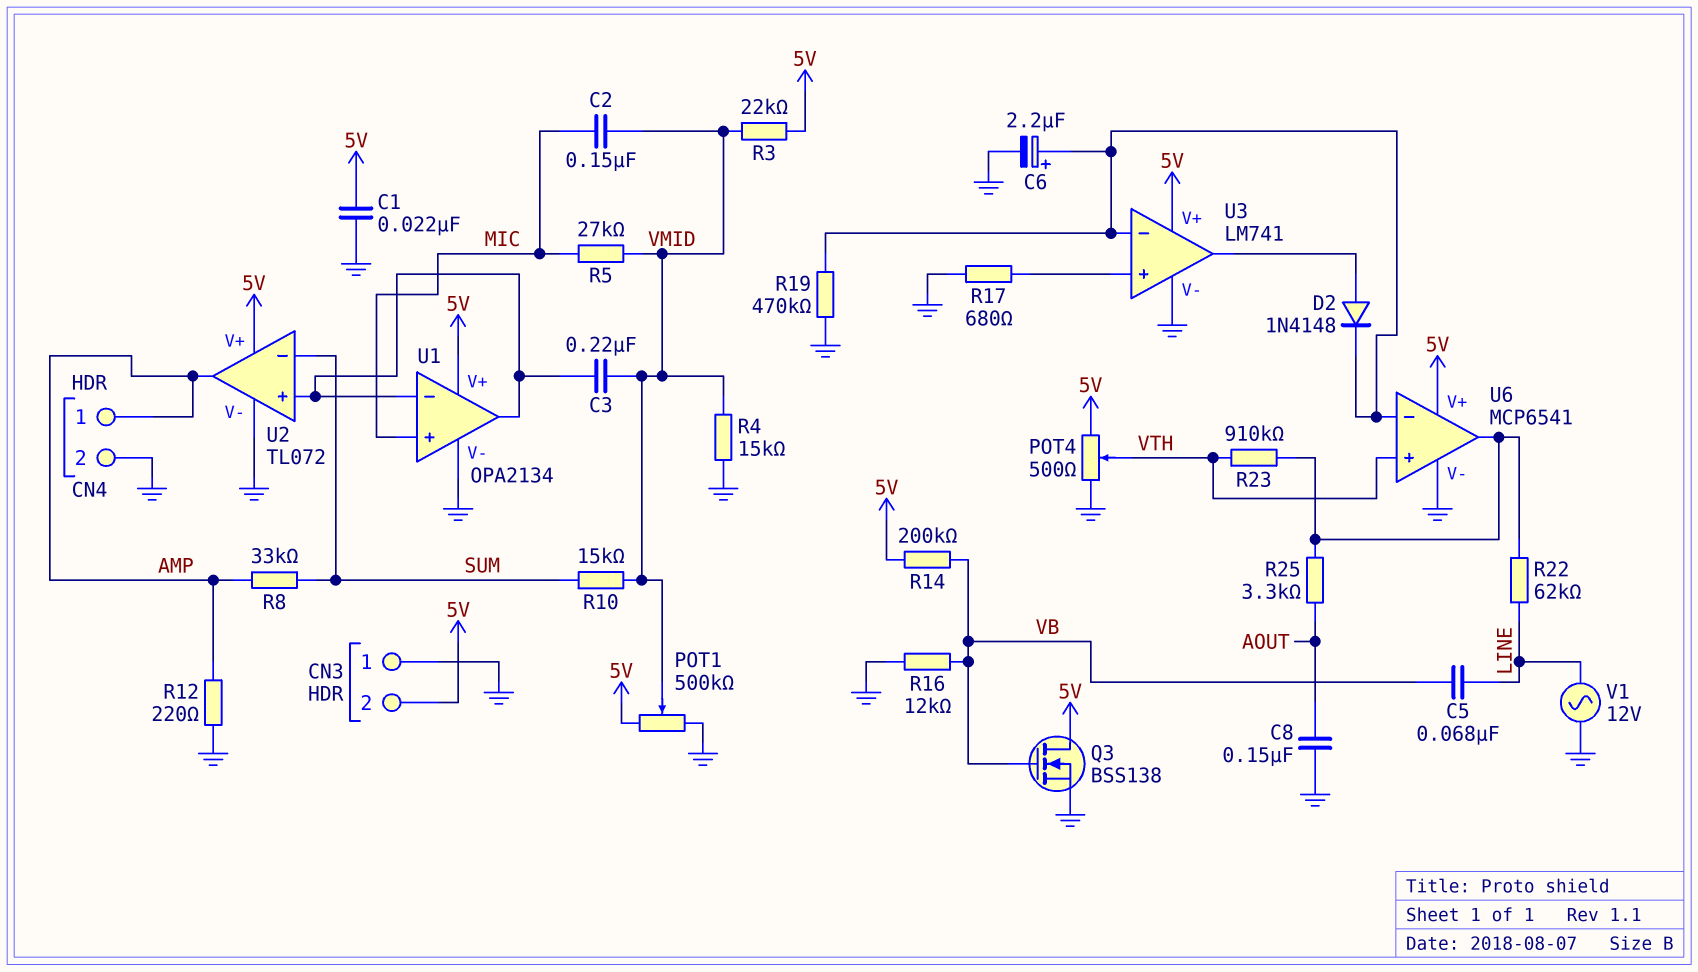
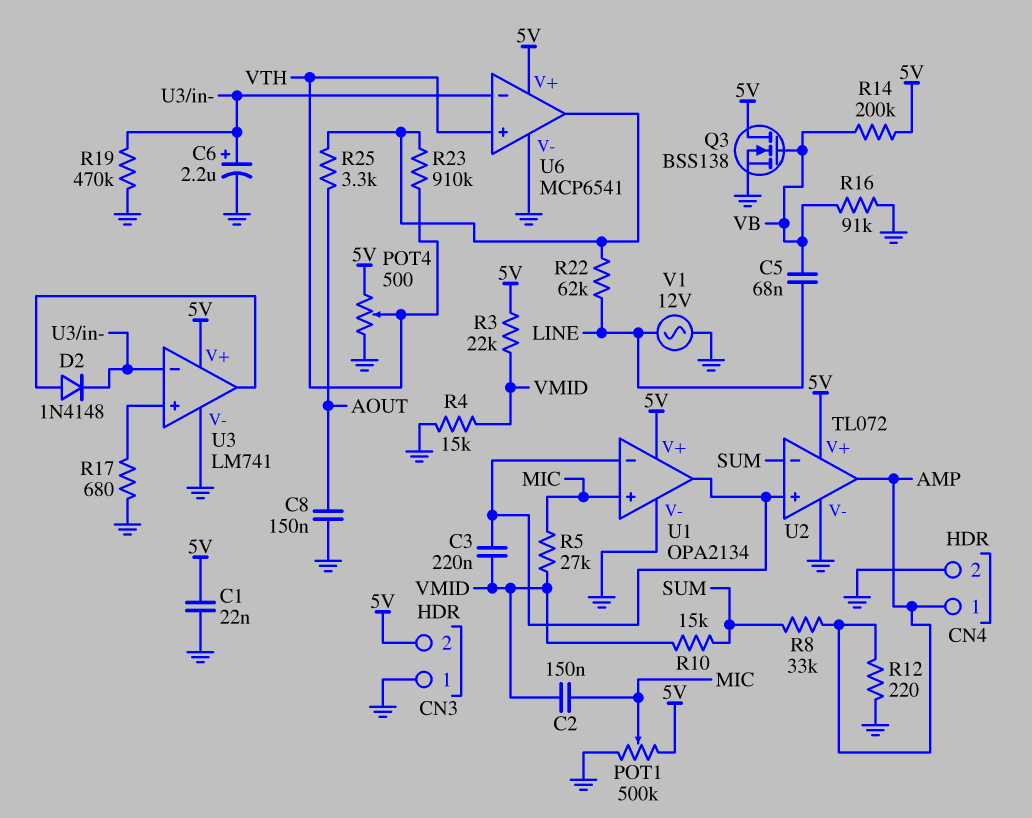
POT1: 500k (5V, GND, wiper VMID) -> 500k (5V, GND, wiper MIC)
R16: 12k (GND, VB) -> 91k (GND, VB)

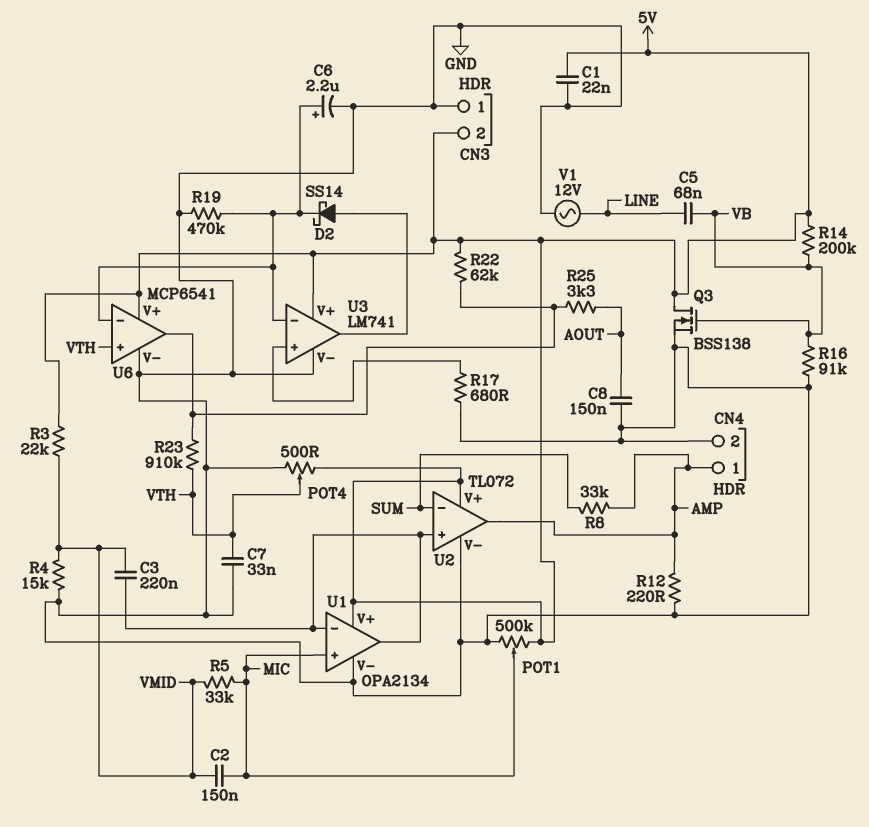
C7: none -> 33nF (GND, VTH)
D2: diode 1N4148 (A U3/out, K U3/in-) -> schottky SS14 (A U3/out, K U3/in-)
R5: 27k (MIC, VMID) -> 33k (MIC, VMID)
R10: 15k (SUM, VMID) -> none
R22: 62k (LINE, U6/out) -> 62k (5V, U6/out)

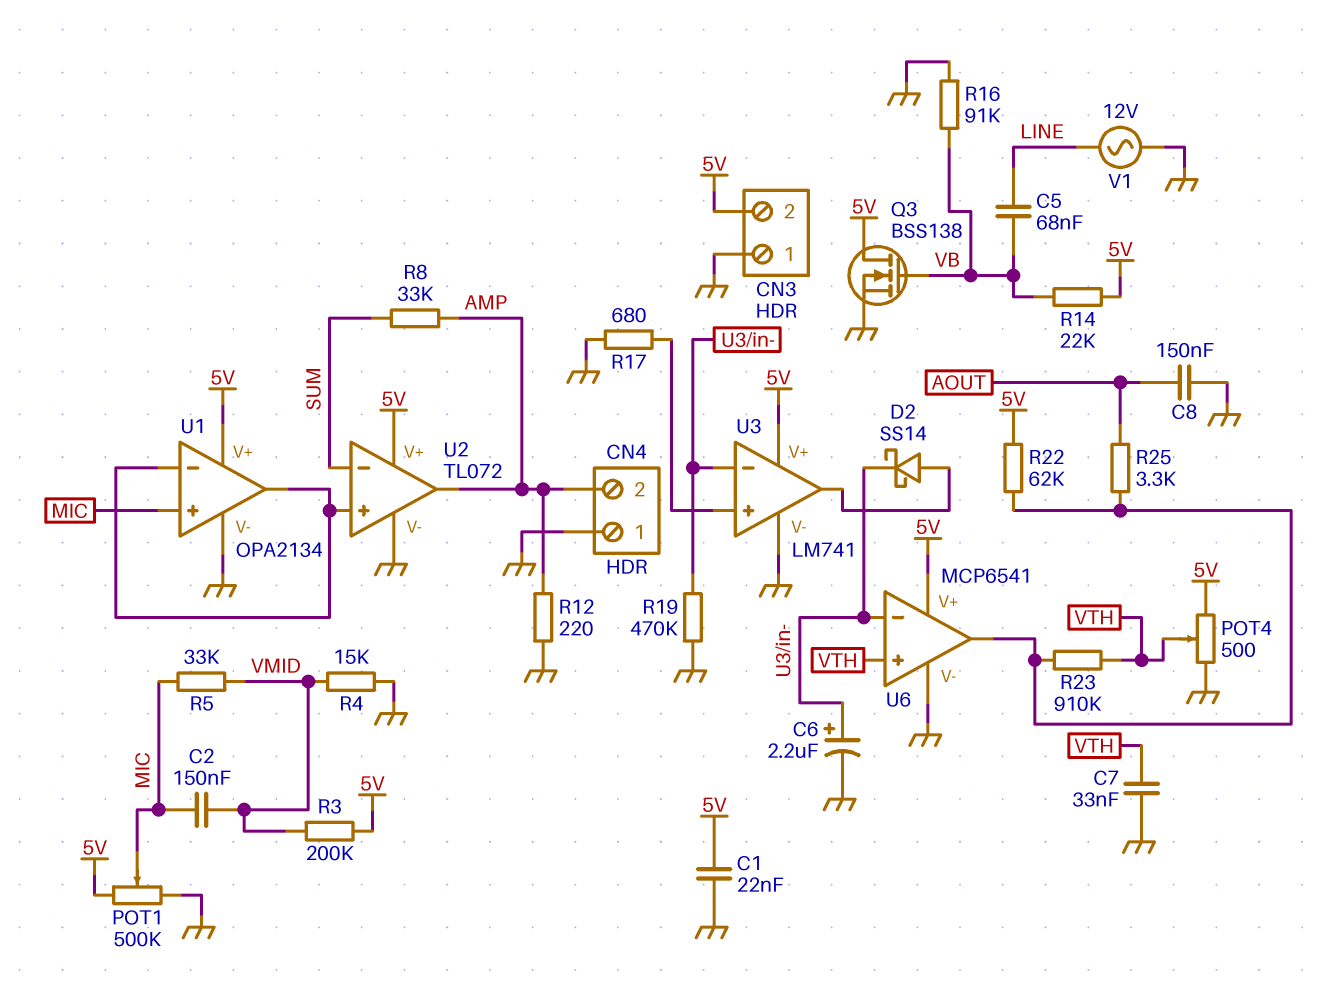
C3: 220nF (U1/in-, VMID) -> none
CN4 pin 1: AMP -> GND
CN4 pin 2: GND -> AMP
R3: 22k (5V, VMID) -> 200k (5V, VMID)
R14: 200k (5V, VB) -> 22k (5V, VB)

